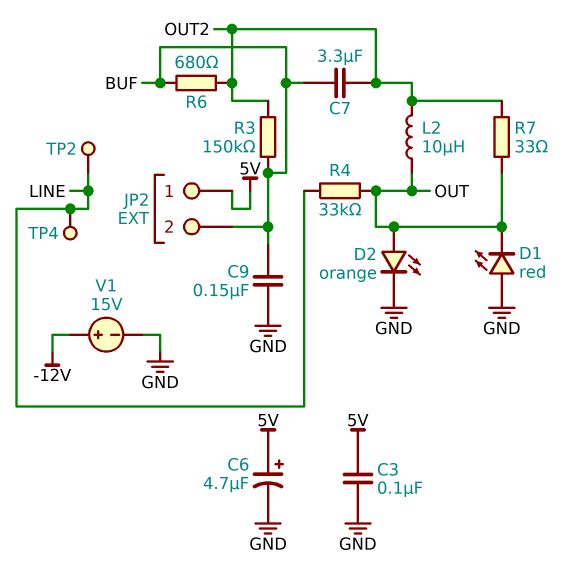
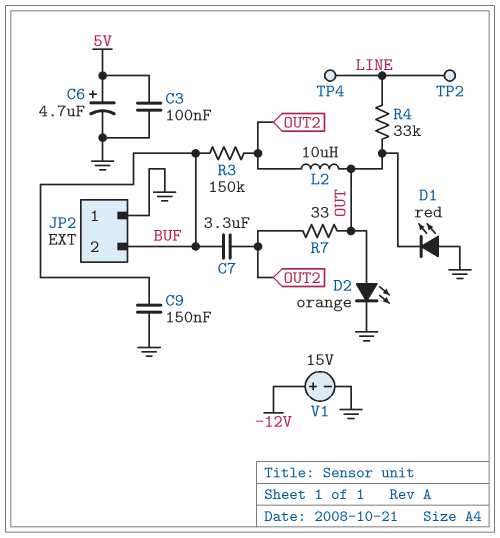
JP2 pin 1: 5V -> GND
R6: 680 (BUF, OUT2) -> none

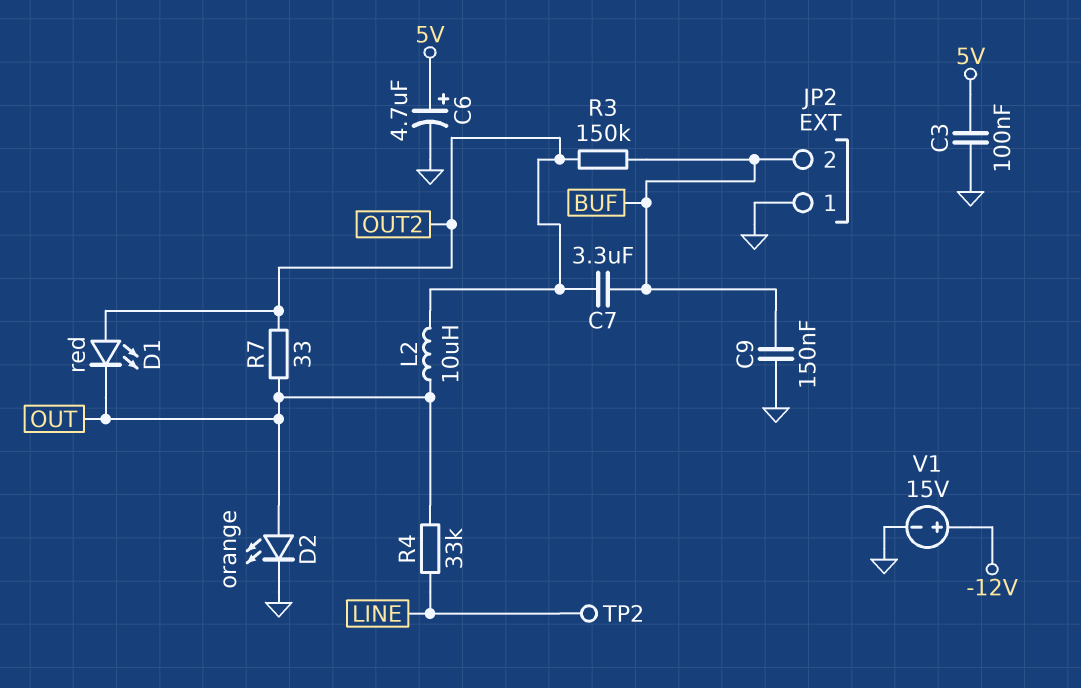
D1: LED red (A GND, K OUT) -> LED red (A OUT2, K OUT)
TP4: test point (LINE) -> none

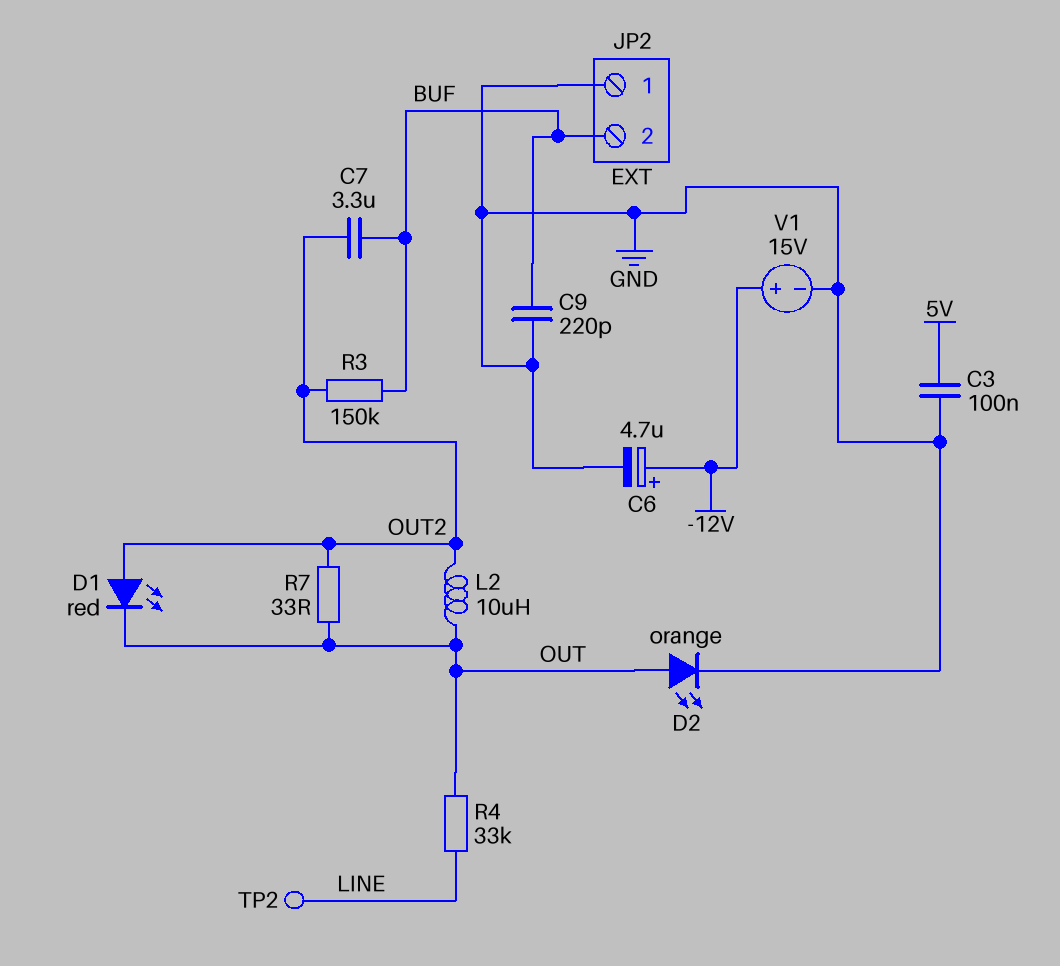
C6: 4.7uF (plus 5V, minus GND) -> 4.7uF (plus -12V, minus GND)
C9: 150nF (BUF, GND) -> 220pF (BUF, GND)

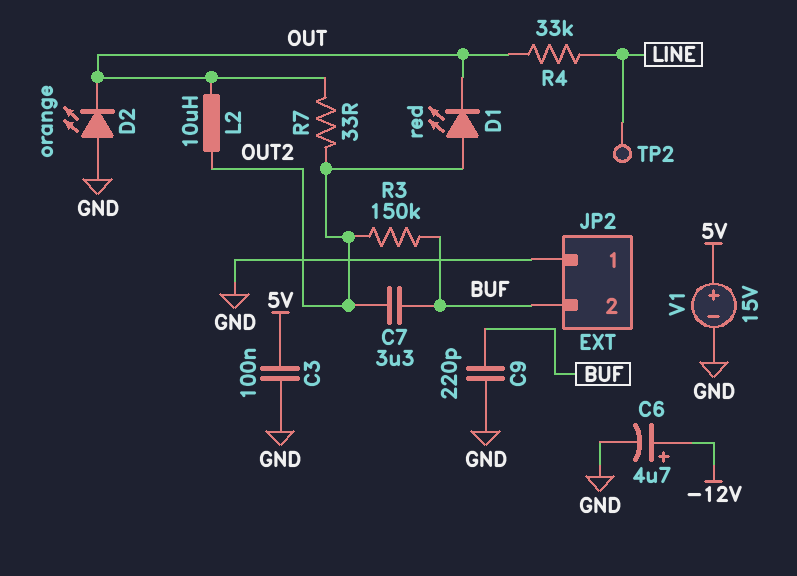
D2: LED orange (A OUT, K GND) -> LED orange (A GND, K OUT)
V1: 15V (plus -12V, minus GND) -> 15V (plus 5V, minus GND)

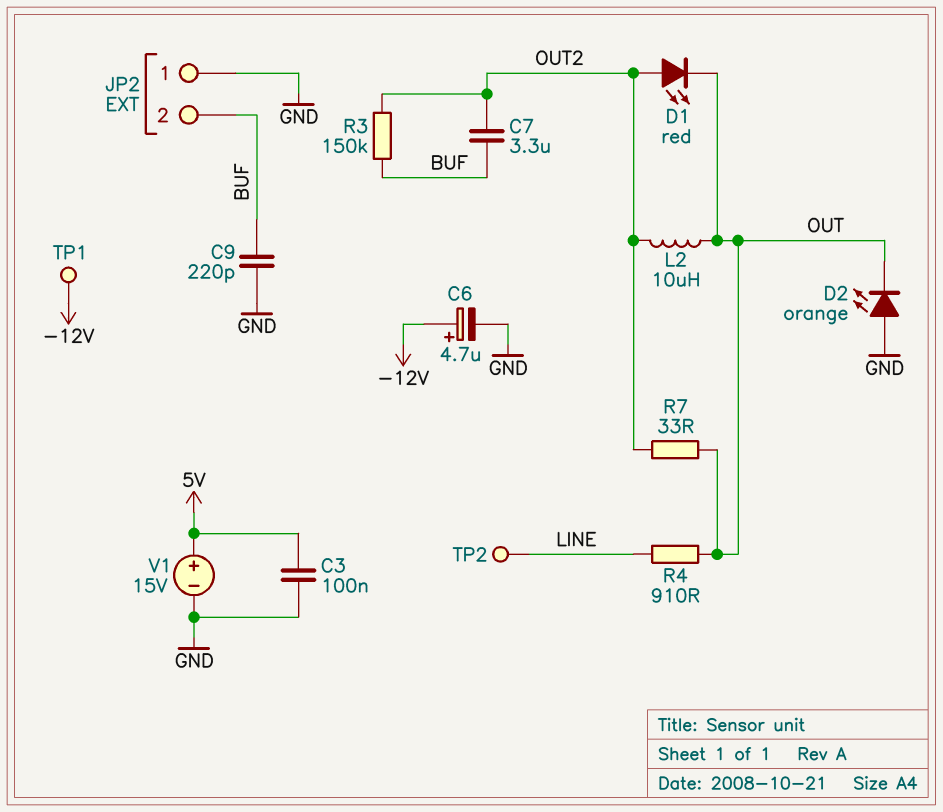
R4: 33k (LINE, OUT) -> 910 (LINE, OUT)
TP1: none -> test point (-12V)

